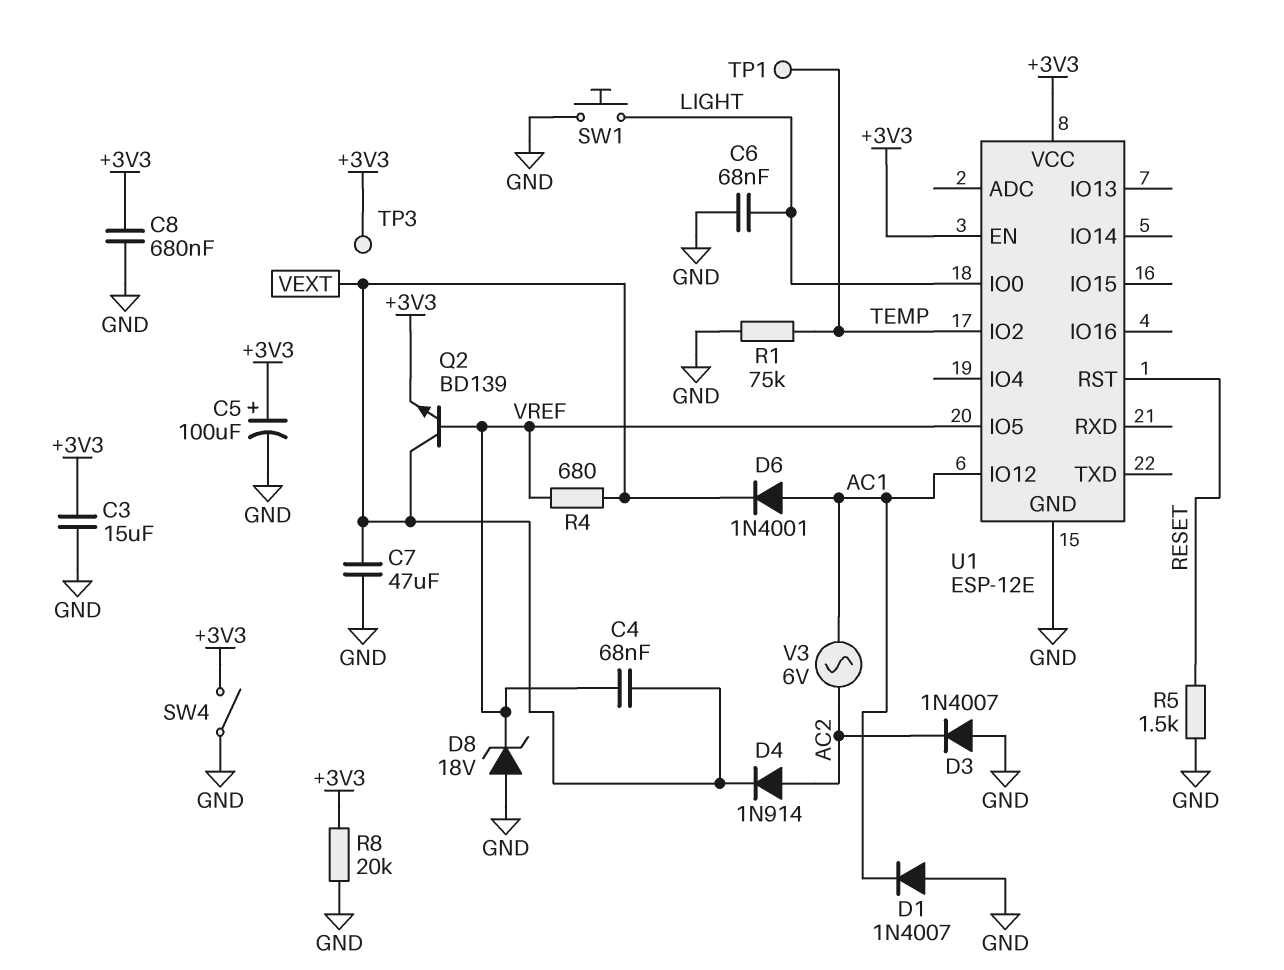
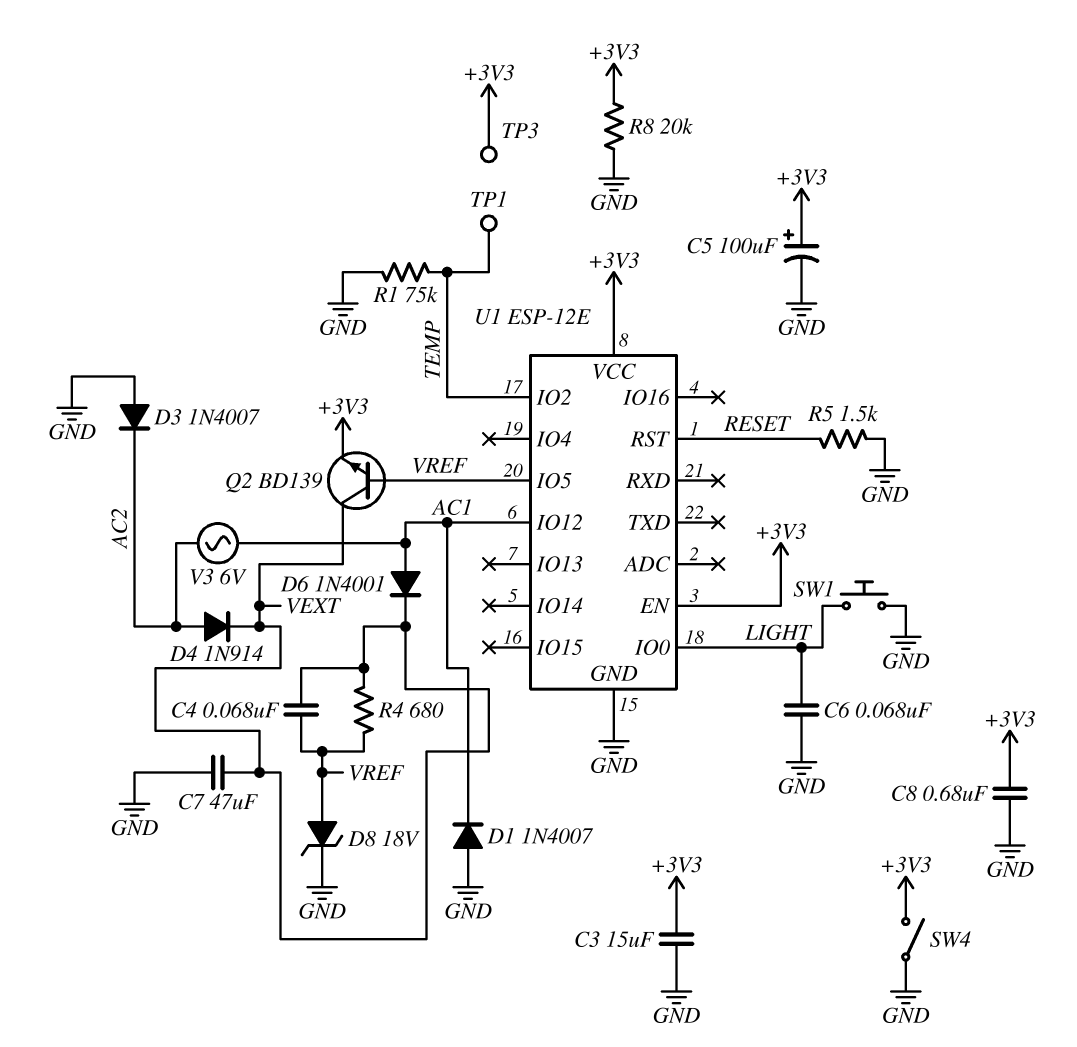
D8: zener 18V (A GND, K VREF) -> zener 18V (A VREF, K GND)

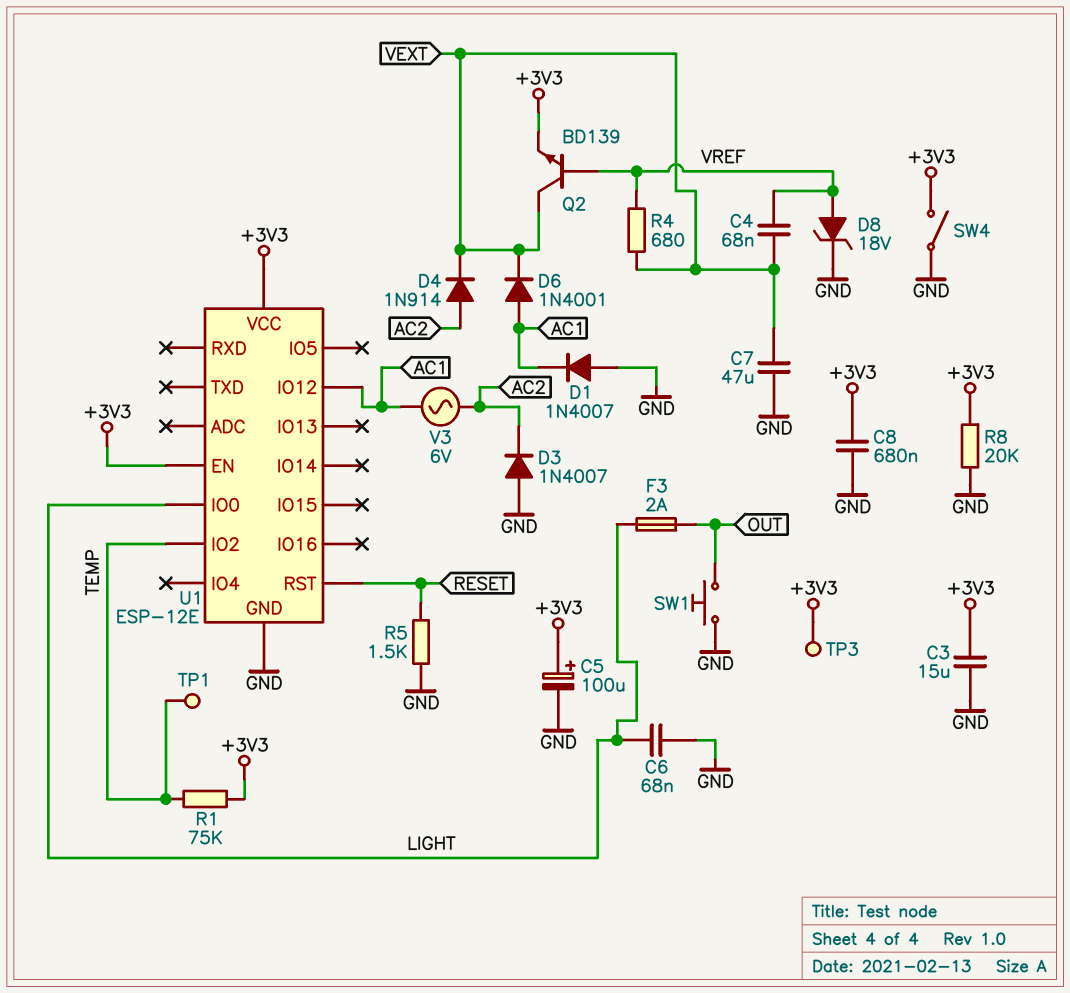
F3: none -> 2A (LIGHT, OUT)
R1: 75k (GND, TEMP) -> 75k (+3V3, TEMP)
SW1: button (GND, LIGHT) -> button (GND, OUT)
U1 pin IO5: VREF -> none

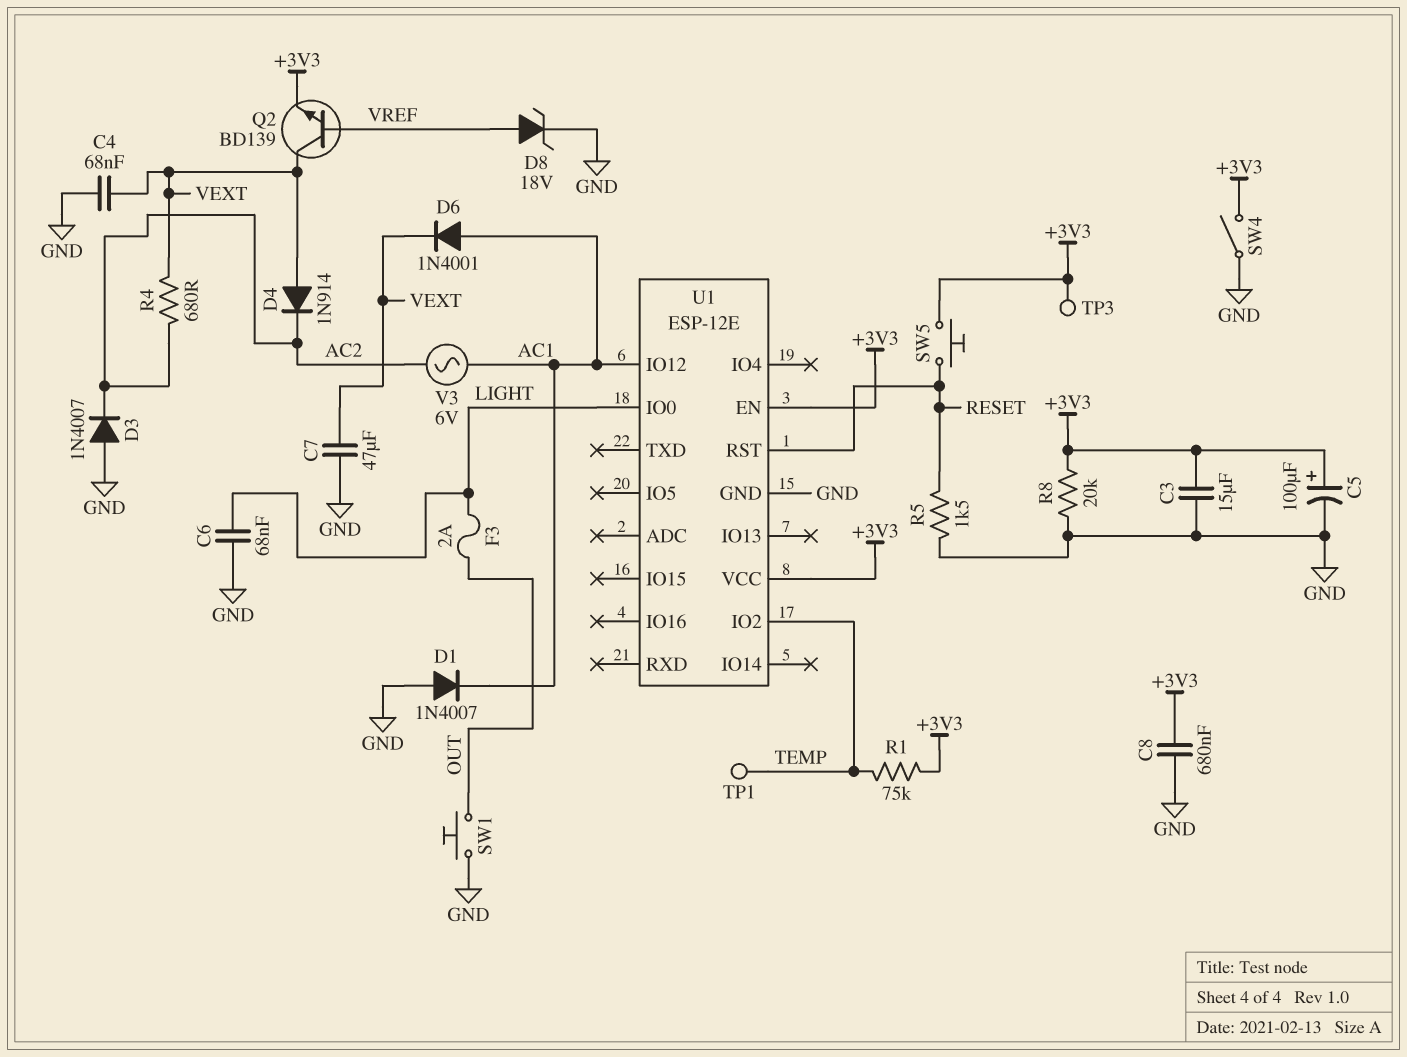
C4: 68nF (VEXT, VREF) -> 68nF (GND, VEXT)
D4: diode 1N914 (A AC2, K VEXT) -> diode 1N914 (A VEXT, K AC2)
R4: 680 (VEXT, VREF) -> 680 (AC2, VEXT)
SW5: none -> button (+3V3, RESET)

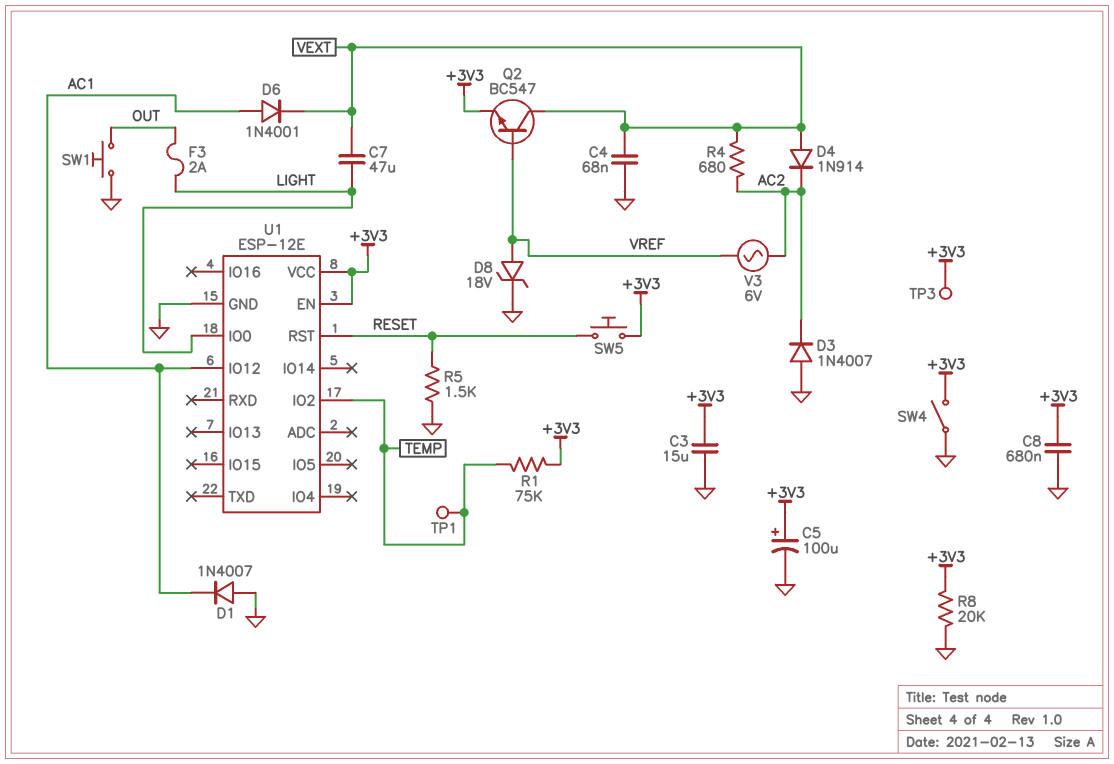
C6: 68nF (GND, LIGHT) -> none
C7: 47uF (GND, VEXT) -> 47uF (LIGHT, VEXT)
Q2: NPN BD139 (B VREF, C VEXT, E +3V3) -> NPN BC547 (B VREF, C VEXT, E +3V3)
V3: AC 6V (AC1, AC2) -> AC 6V (AC2, VREF)

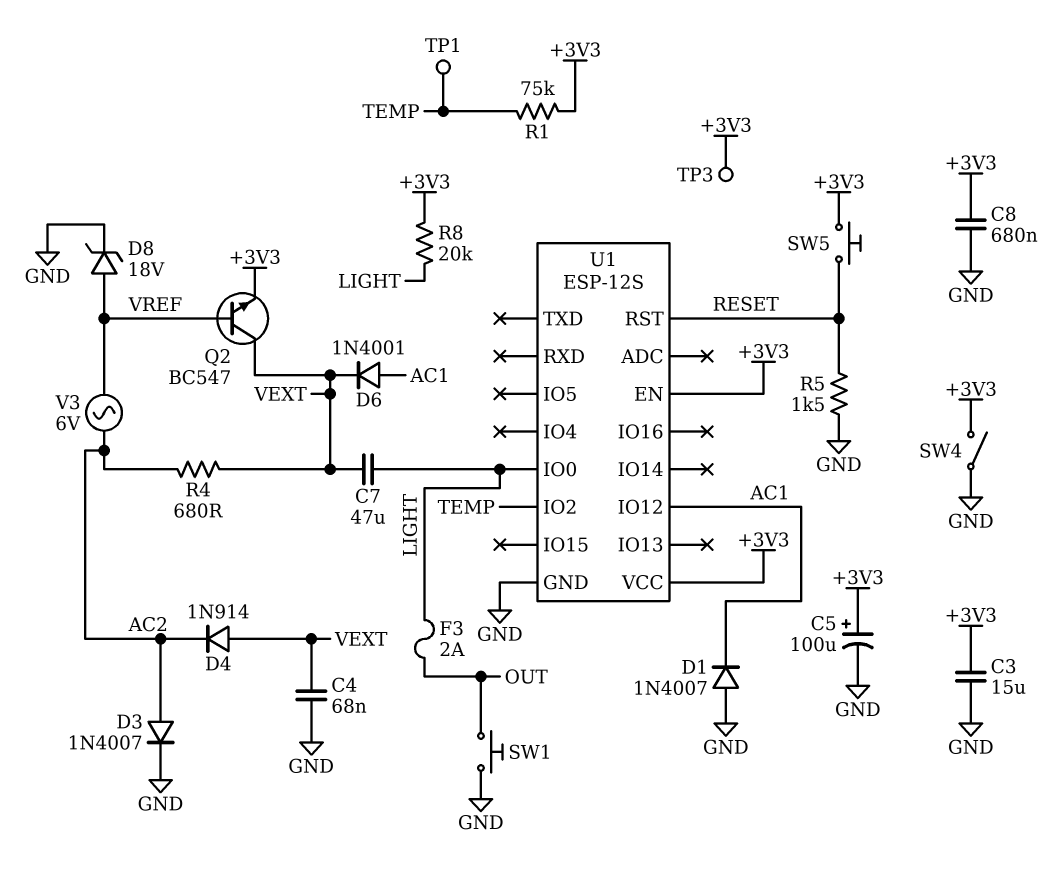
D3: diode 1N4007 (A GND, K AC2) -> diode 1N4007 (A AC2, K GND)
R8: 20k (+3V3, GND) -> 20k (+3V3, LIGHT)
U1: ESP-12E -> ESP-12S

